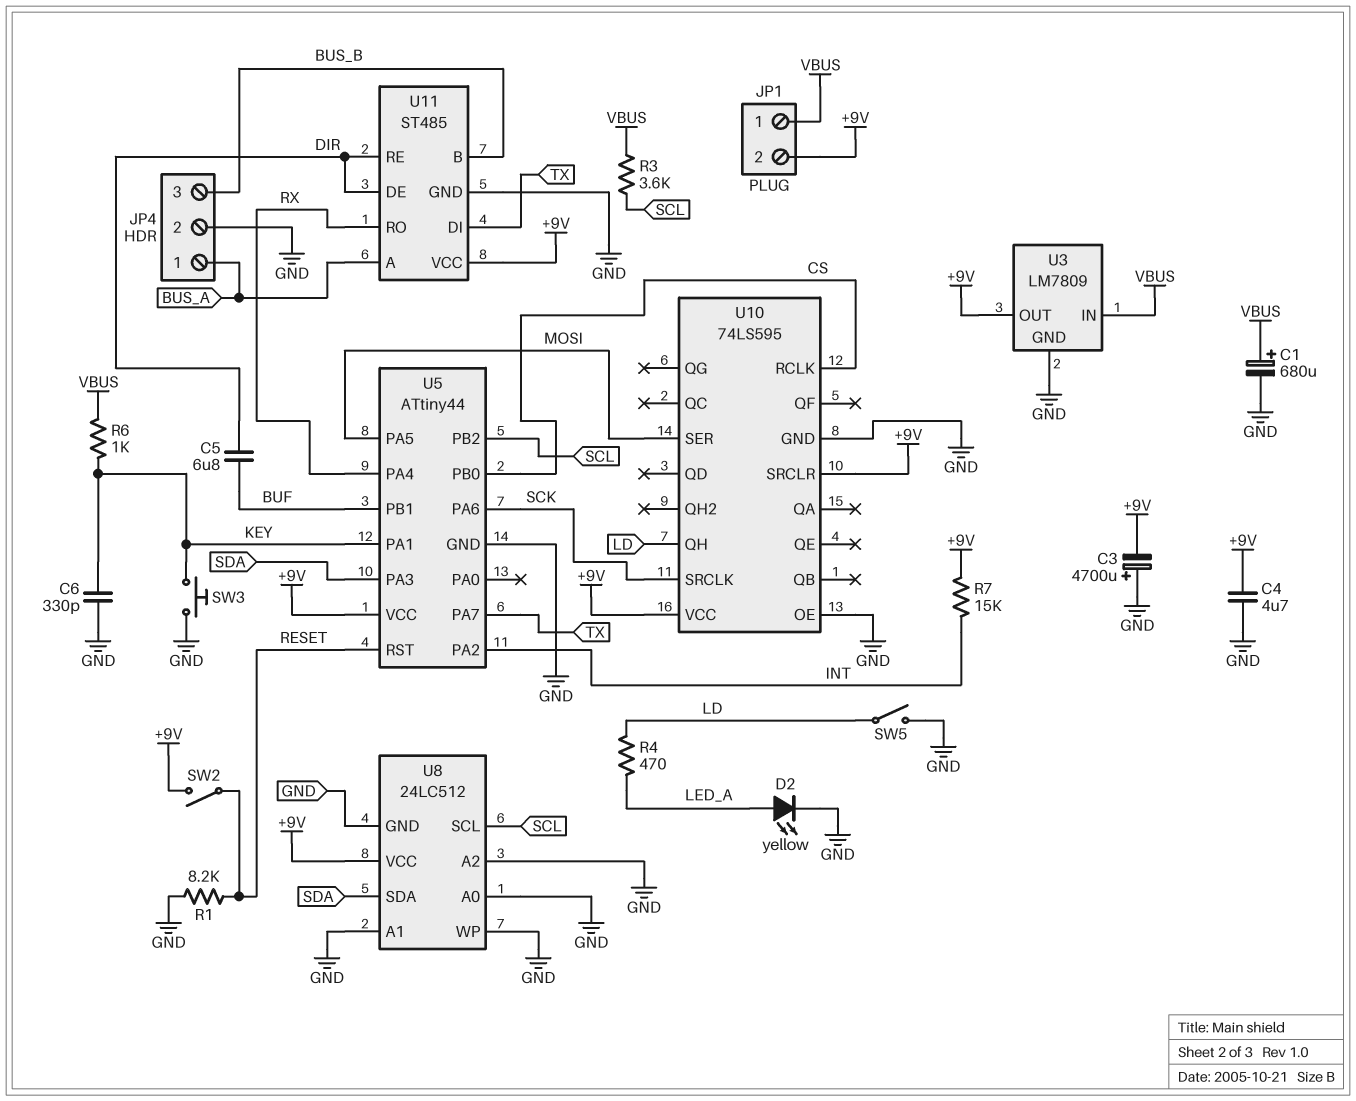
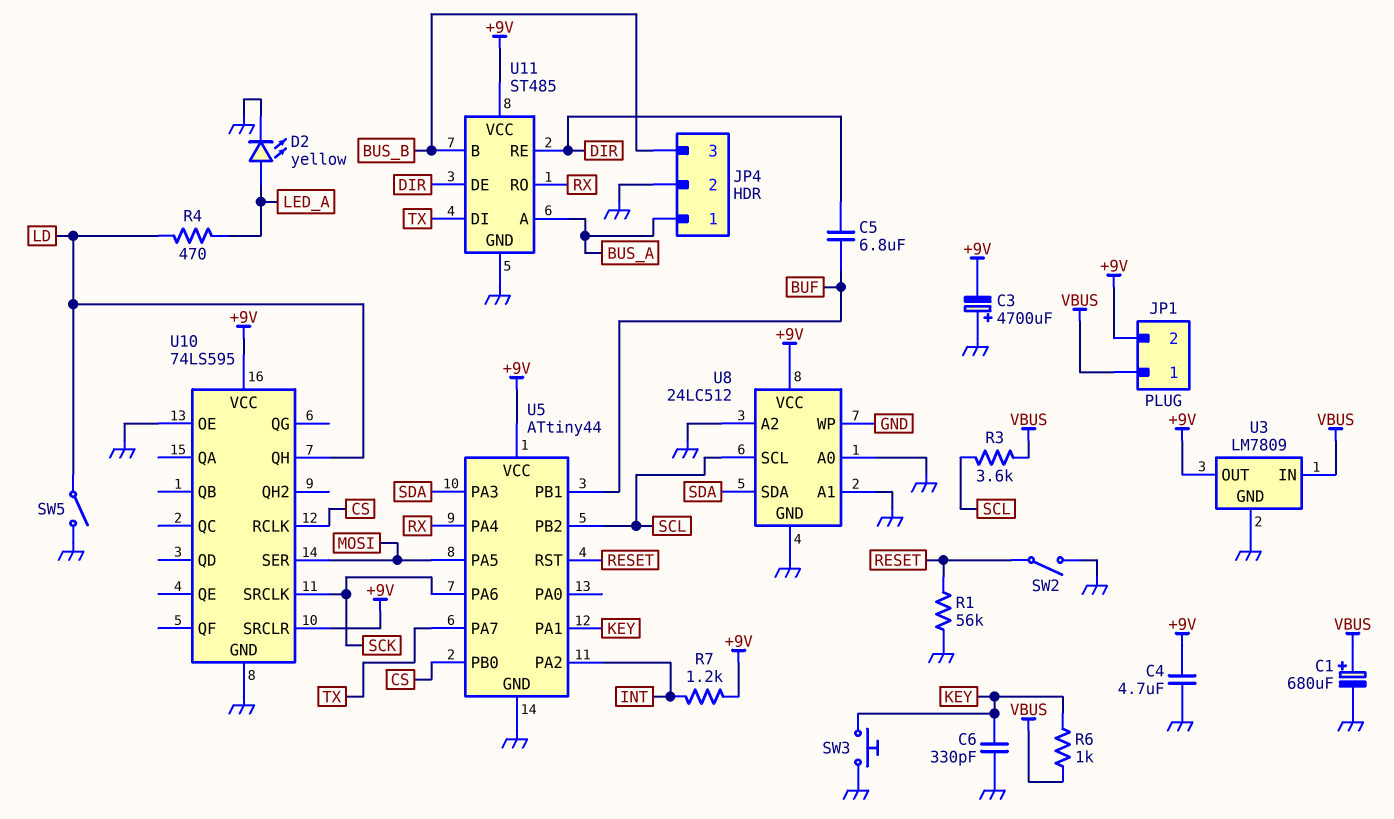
R1: 8.2k (GND, RESET) -> 56k (GND, RESET)
R7: 15k (+9V, INT) -> 1.2k (+9V, INT)
SW2: switch (+9V, RESET) -> switch (GND, RESET)

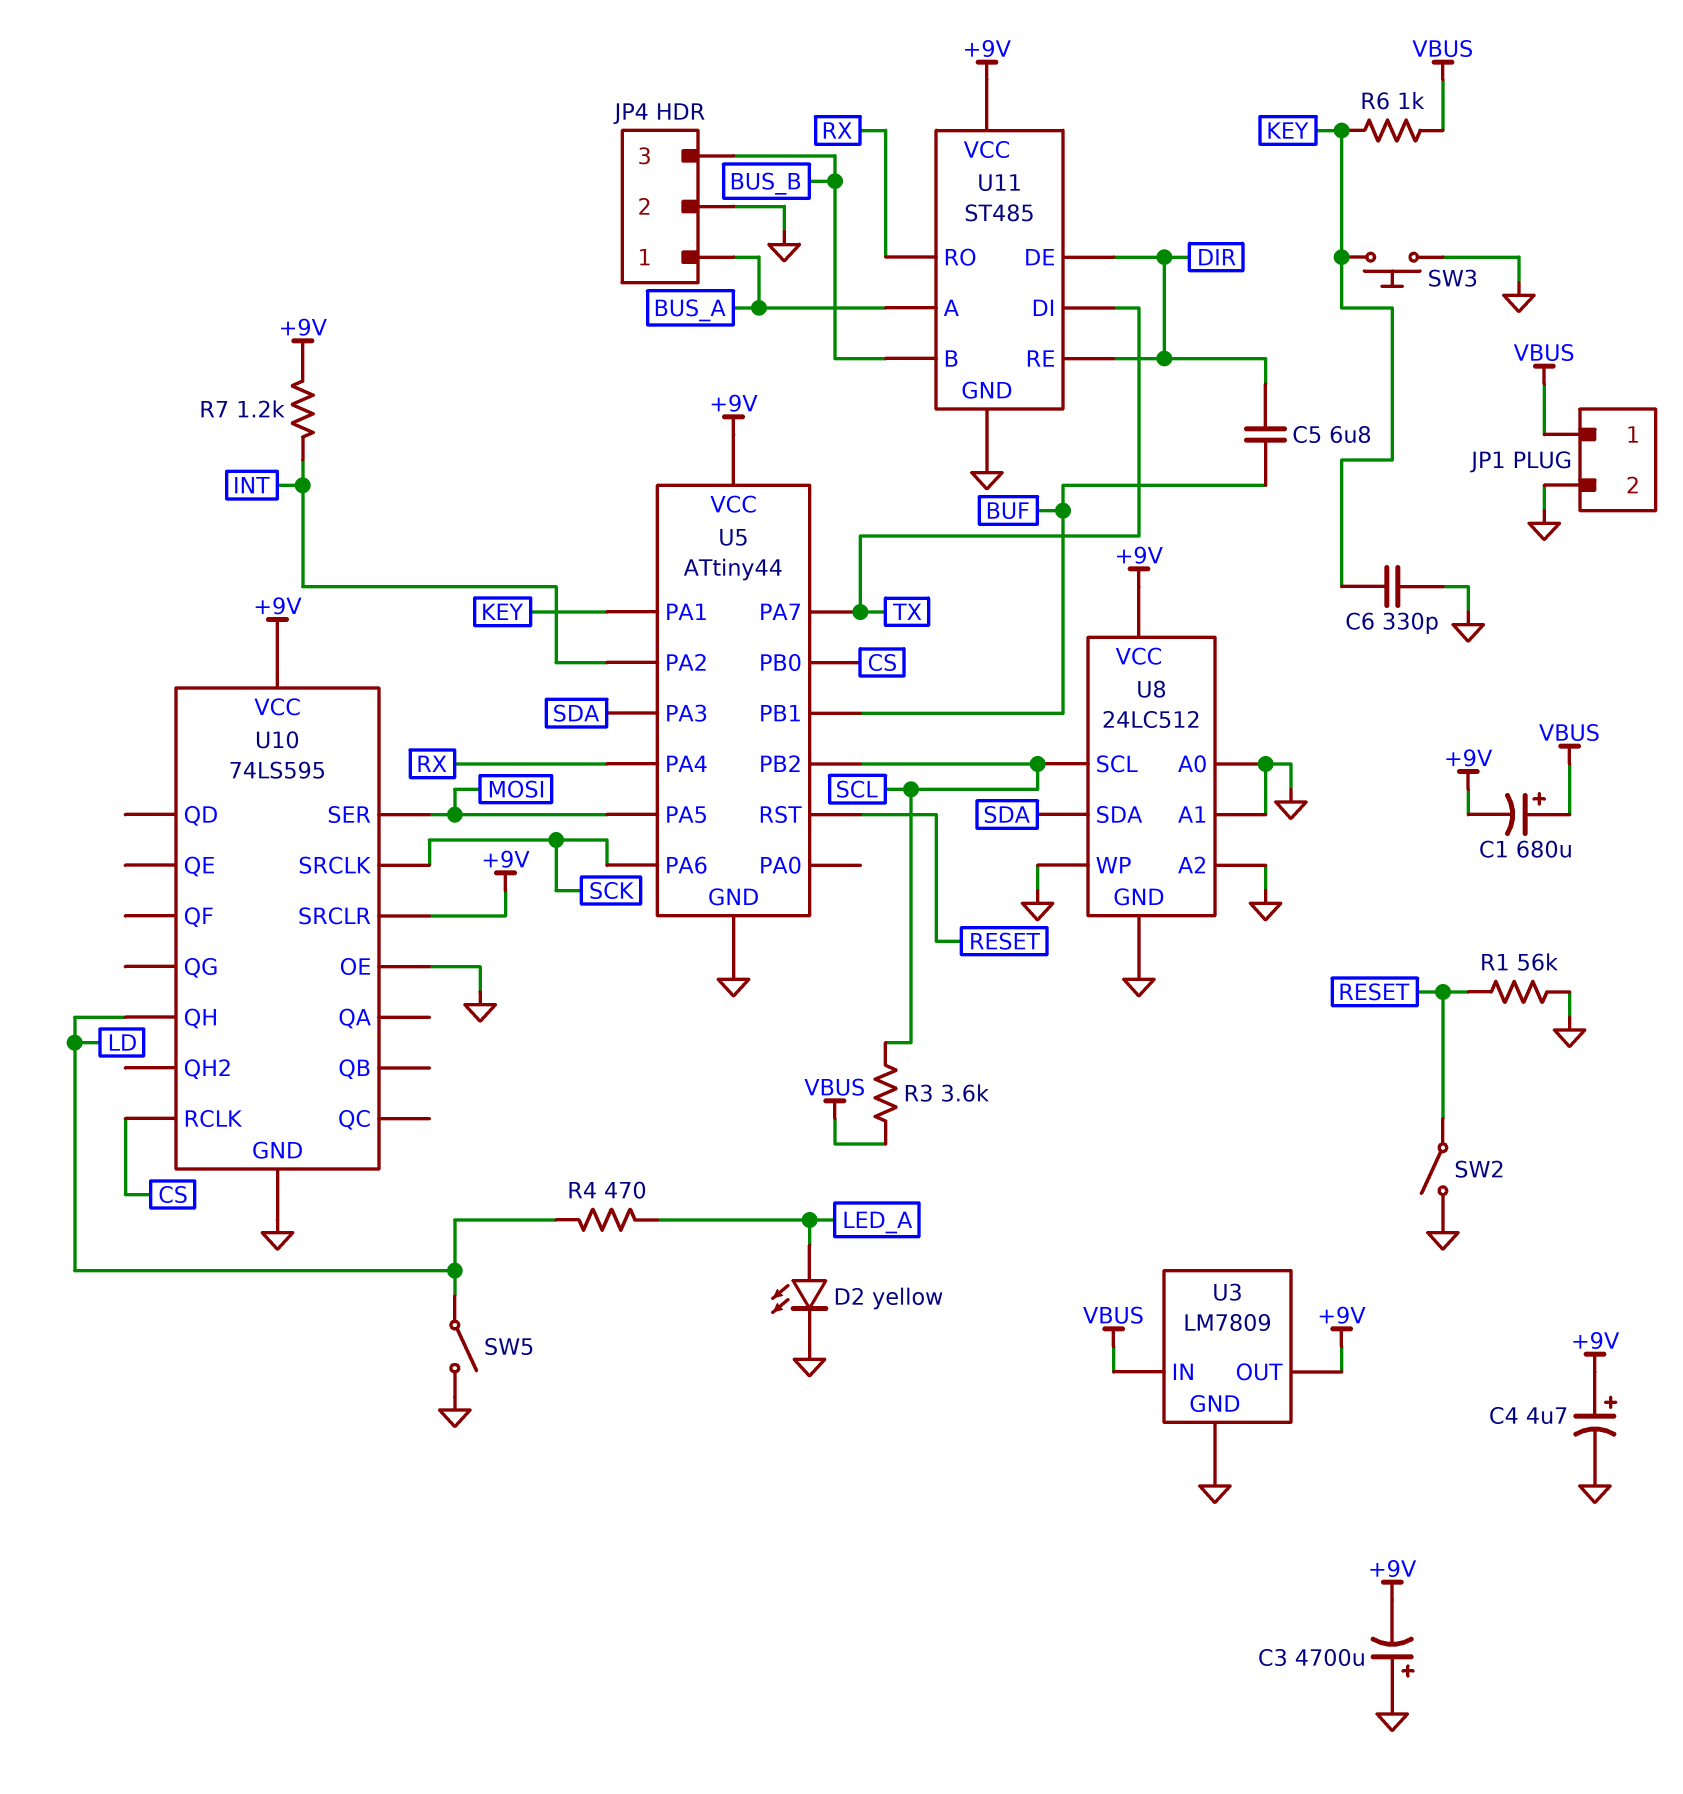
C1: 680uF (plus VBUS, minus GND) -> 680uF (plus VBUS, minus +9V)
C4: 4.7uF (+9V, GND) -> 4.7uF (plus +9V, minus GND)
JP1 pin 2: +9V -> GND

